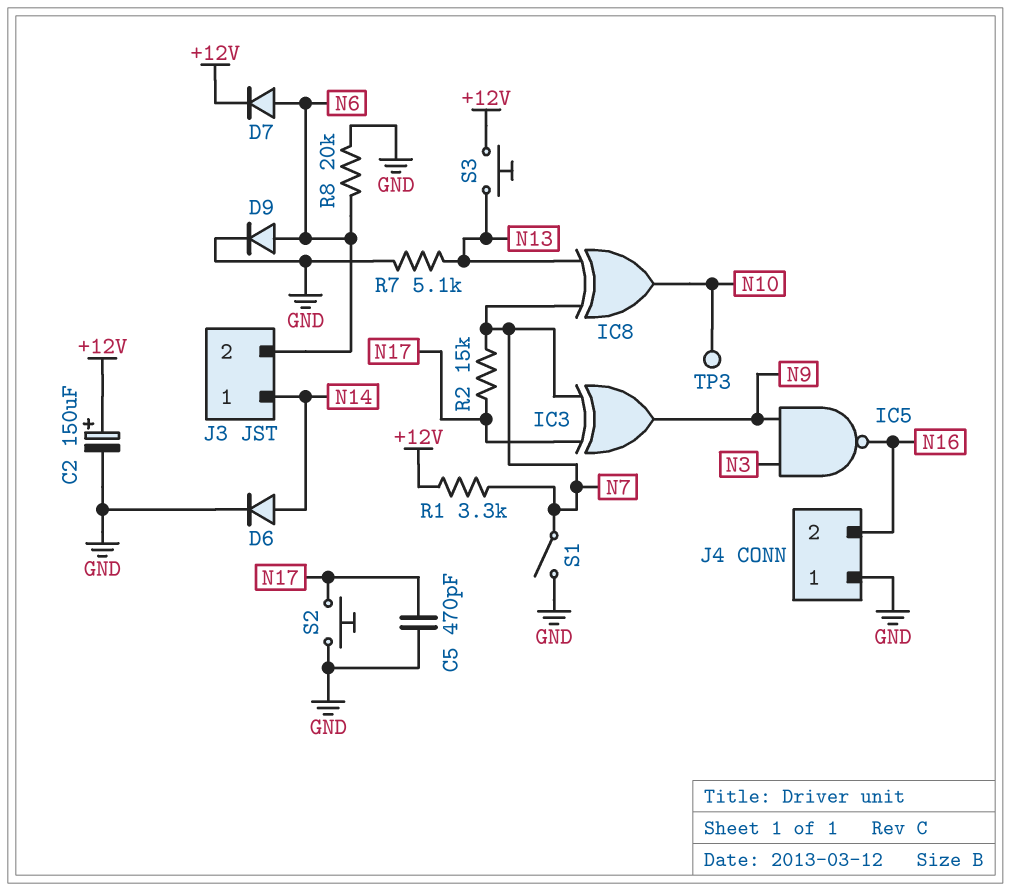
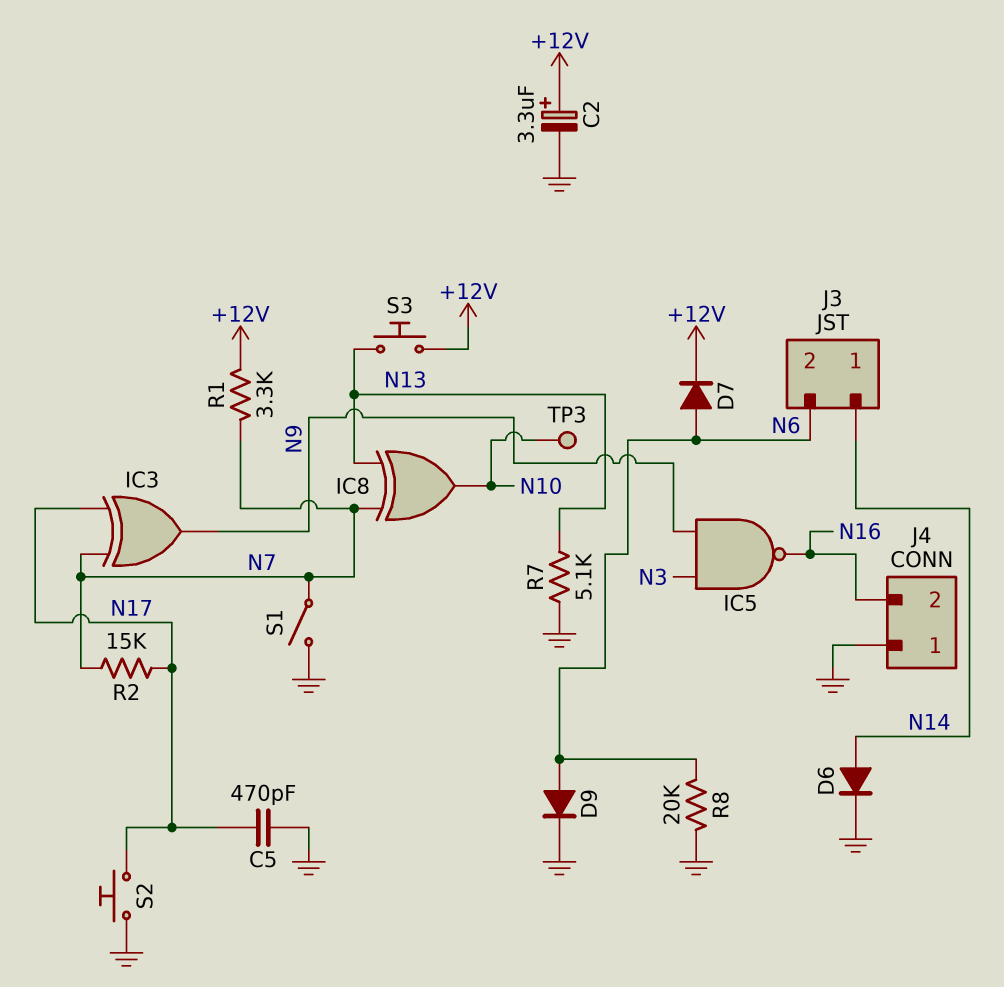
C2: 150uF (plus +12V, minus GND) -> 3.3uF (plus +12V, minus GND)

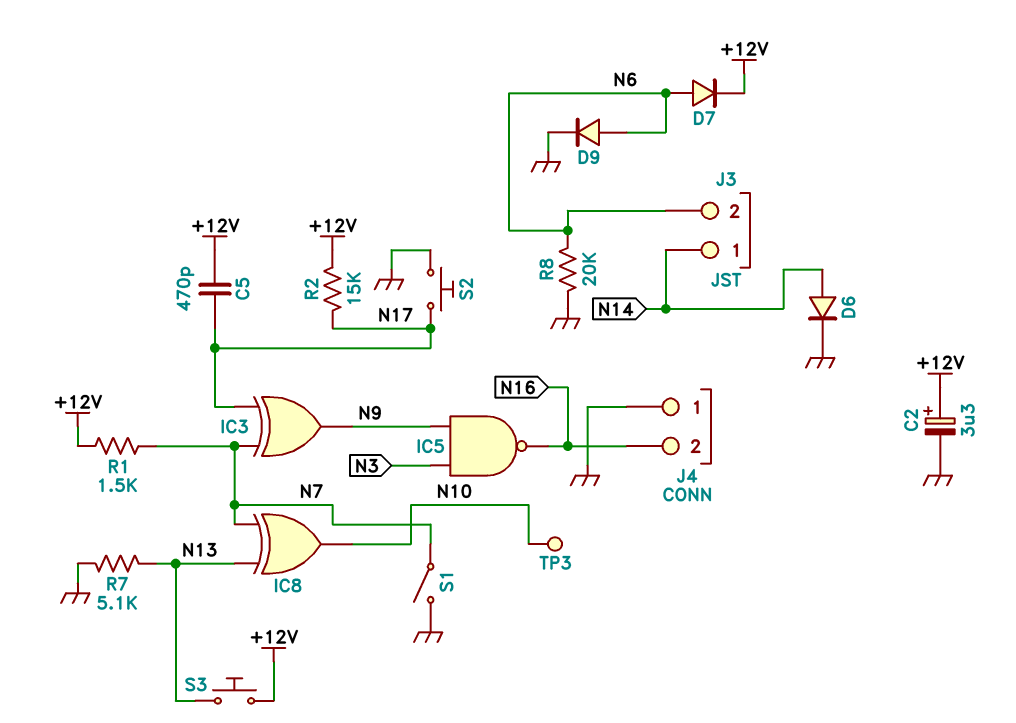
C5: 470pF (GND, N17) -> 470pF (+12V, N17)
R1: 3.3k (+12V, N7) -> 1.5k (+12V, N7)
R2: 15k (N7, N17) -> 15k (+12V, N17)

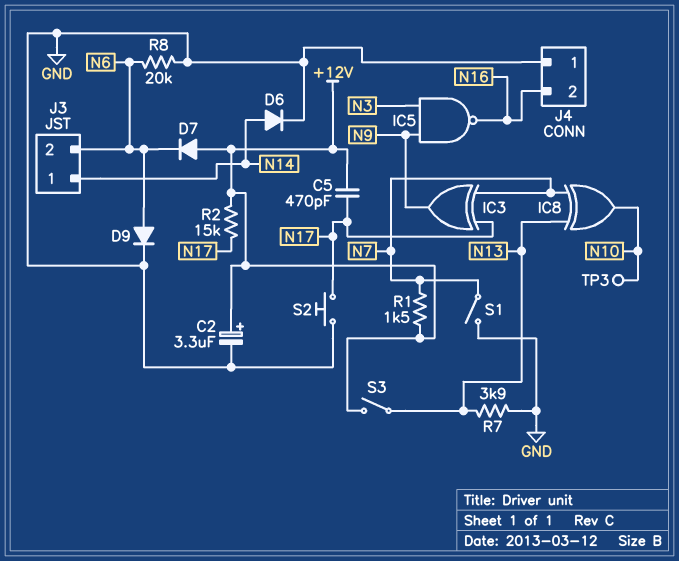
D7: diode (A N6, K +12V) -> diode (A +12V, K N6)
R7: 5.1k (GND, N13) -> 3.9k (GND, N13)
S3: button (+12V, N13) -> switch (+12V, N13)

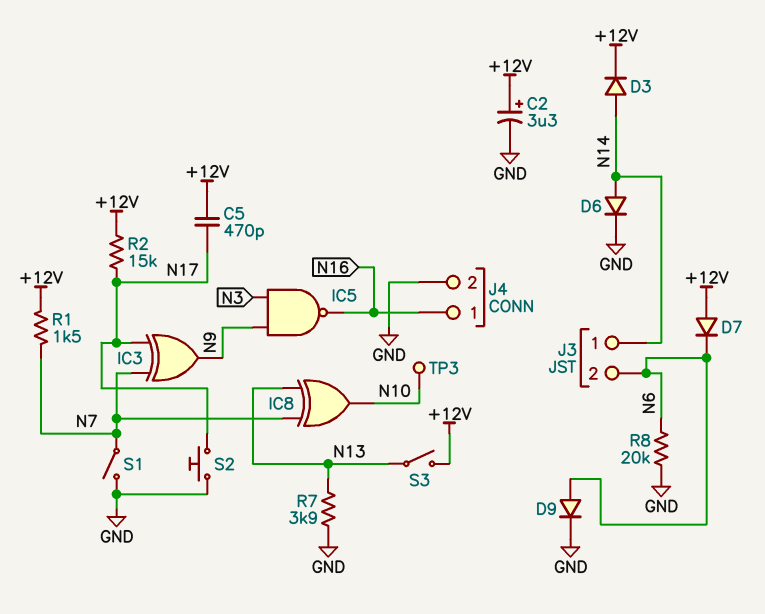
D3: none -> diode (A N14, K +12V)
J4 pin 1: GND -> N16
J4 pin 2: N16 -> GND

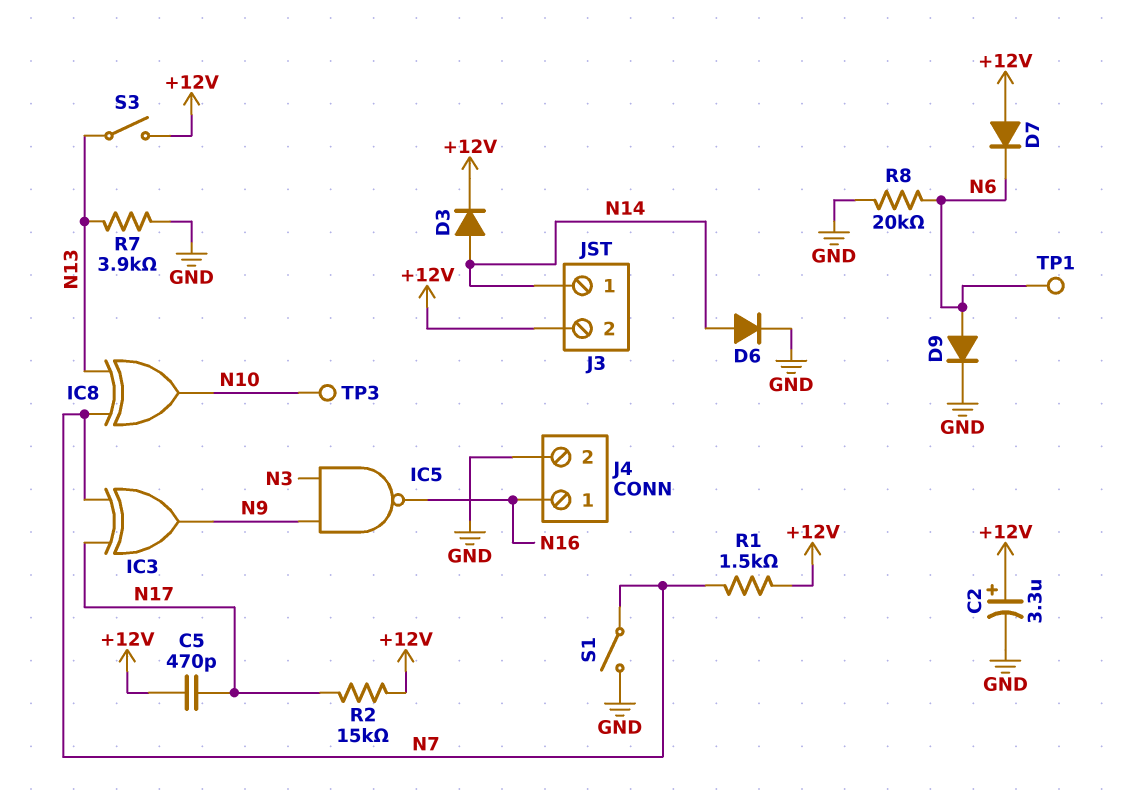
J3 pin 2: N6 -> +12V
S2: button (GND, N17) -> none
TP1: none -> test point (N6)

